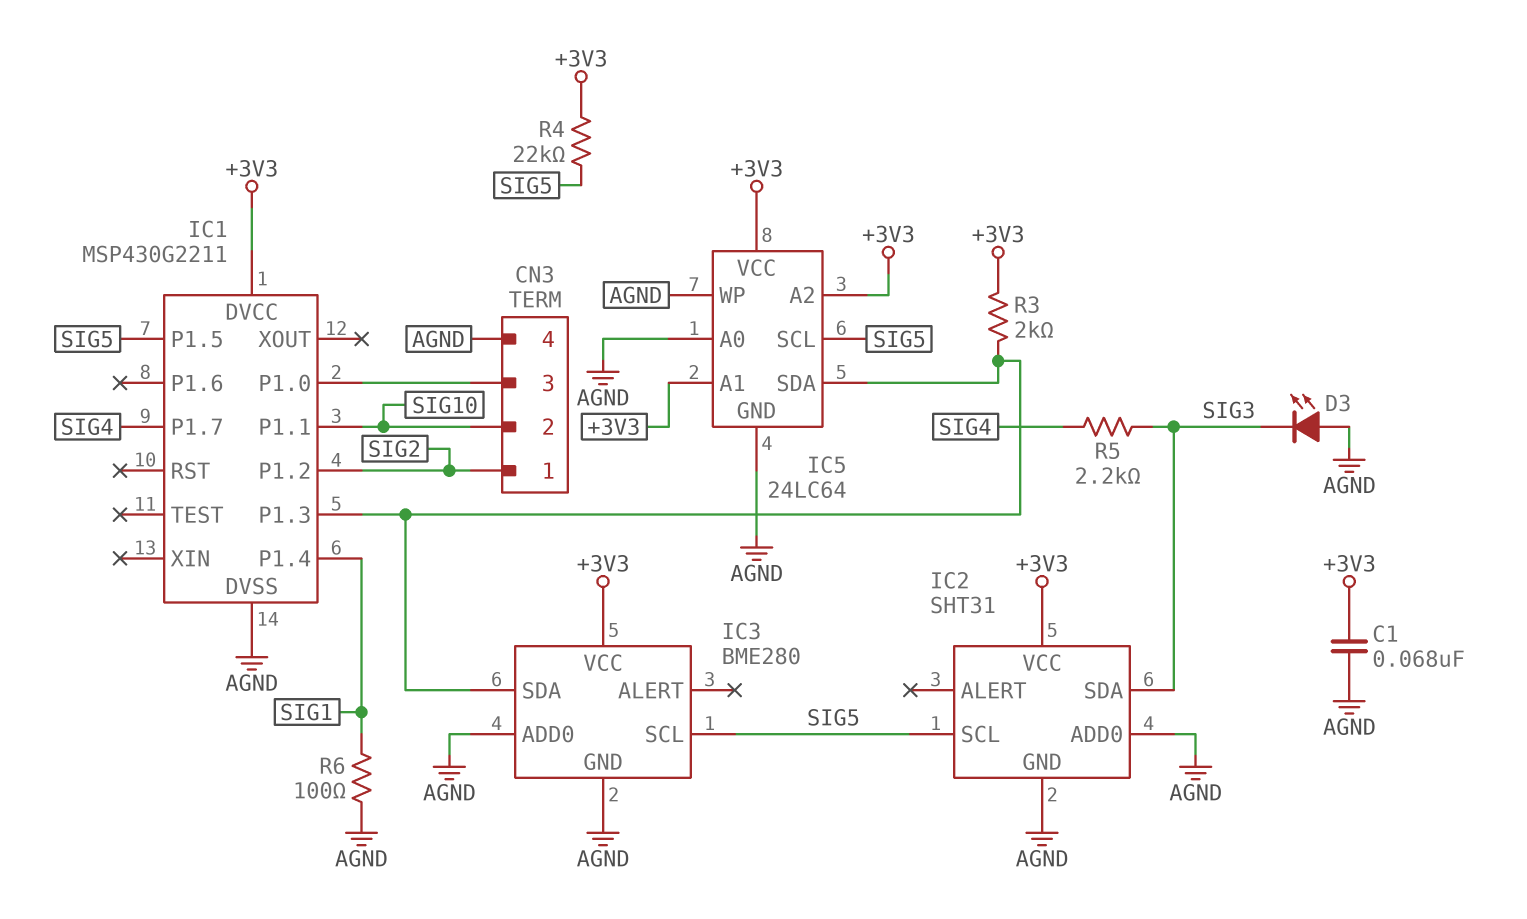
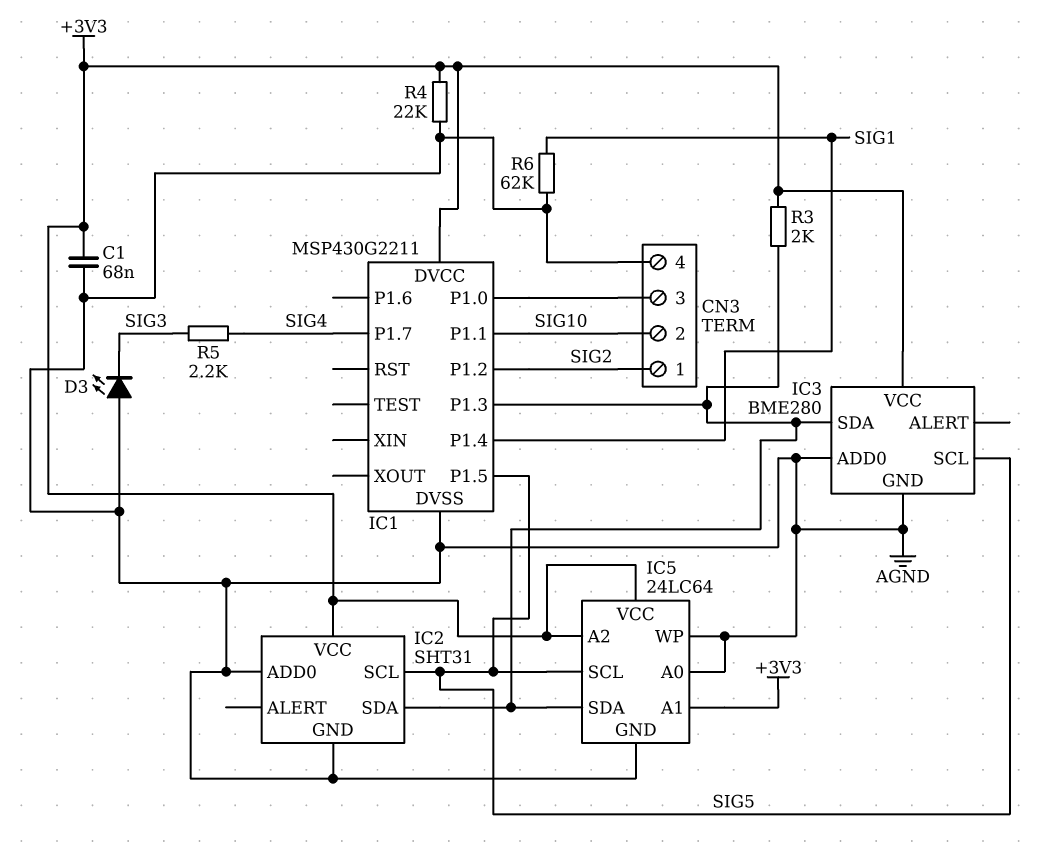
IC2 pin SDA: SIG3 -> IC1/P1.3
R4: 22k (+3V3, SIG5) -> 22k (+3V3, AGND)
R6: 100 (AGND, SIG1) -> 62k (AGND, SIG1)

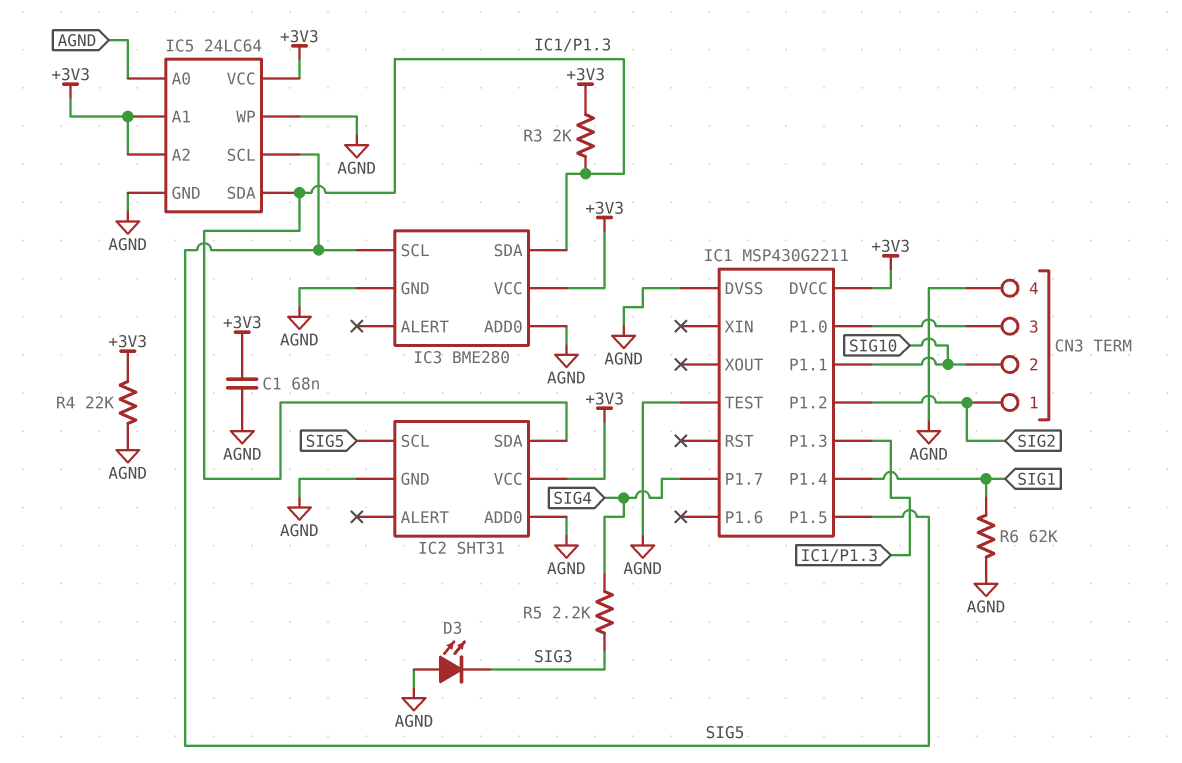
IC1 pin TEST: none -> AGND

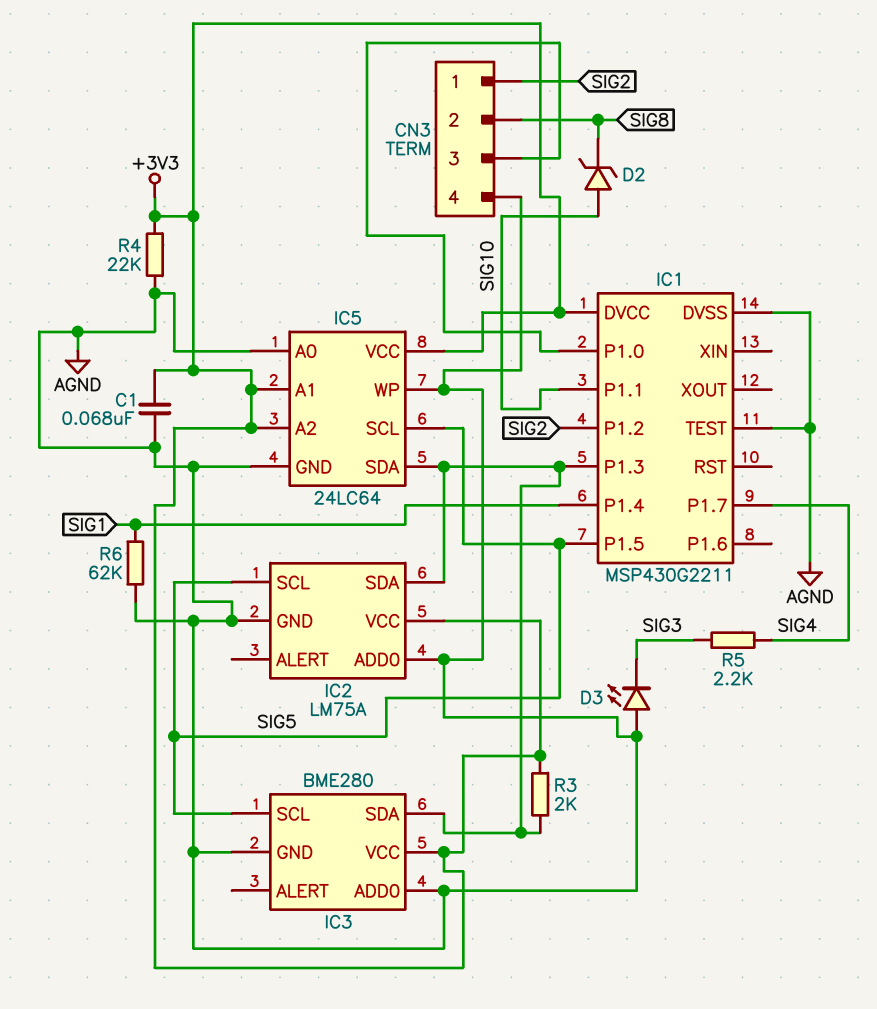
CN3 pin 2: SIG10 -> SIG8
D2: none -> zener (A SIG10, K SIG8)
IC2: SHT31 -> LM75A

